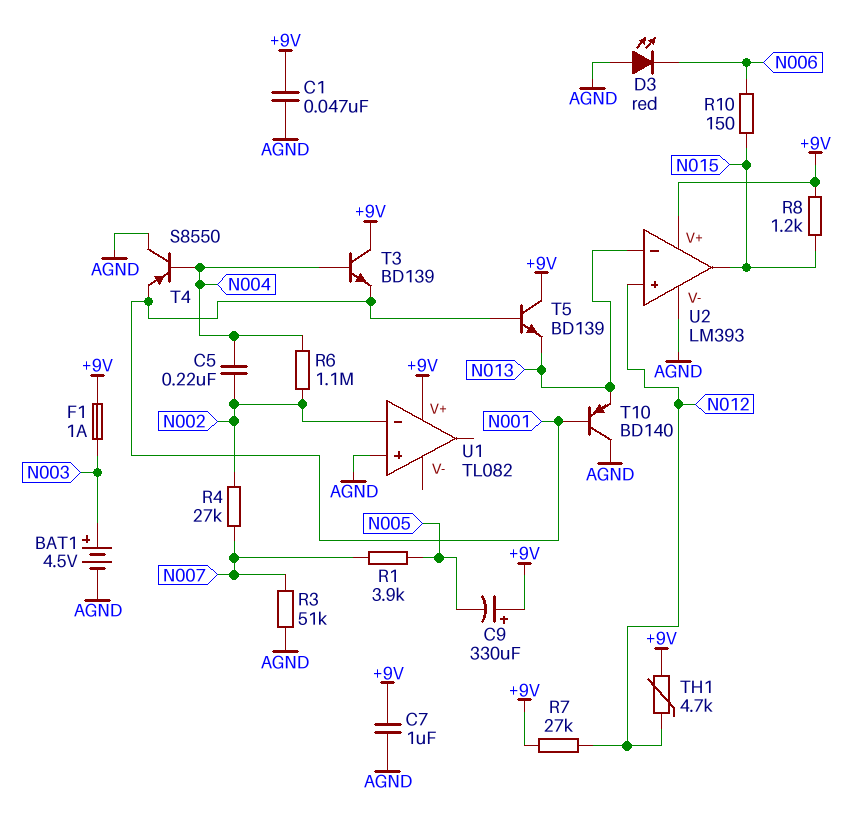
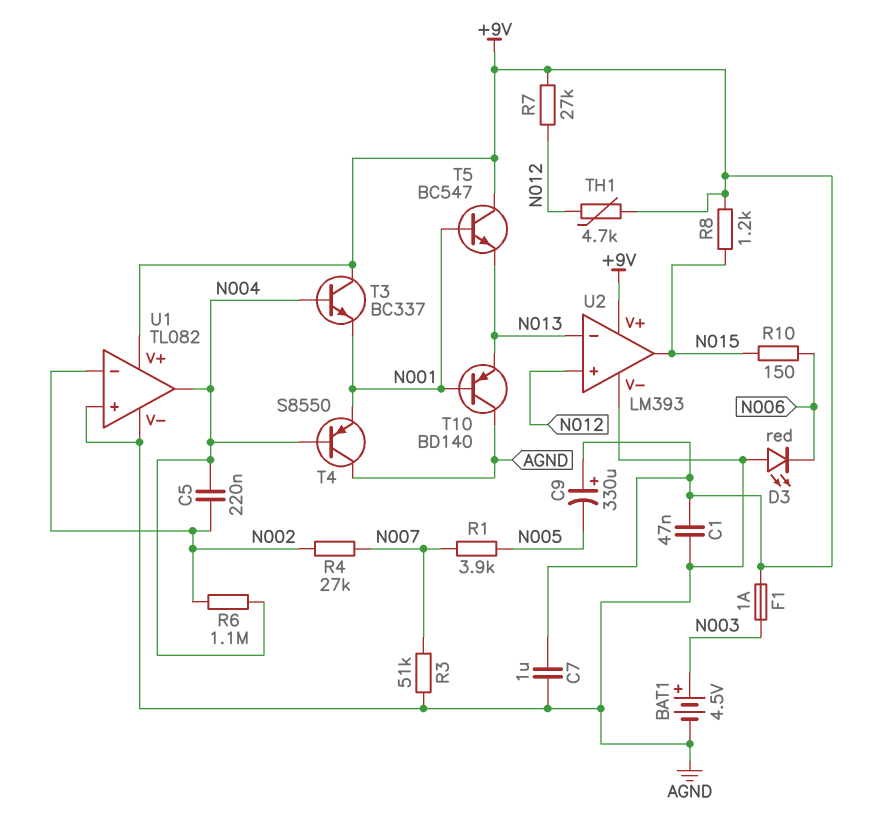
T3: NPN BD139 (B N004, C +9V, E N001) -> NPN BC337 (B N004, C +9V, E N001)
T5: NPN BD139 (B N001, C +9V, E N013) -> NPN BC547 (B N001, C +9V, E N013)
U1 pin V-: none -> AGND
U1 pin out: none -> N004

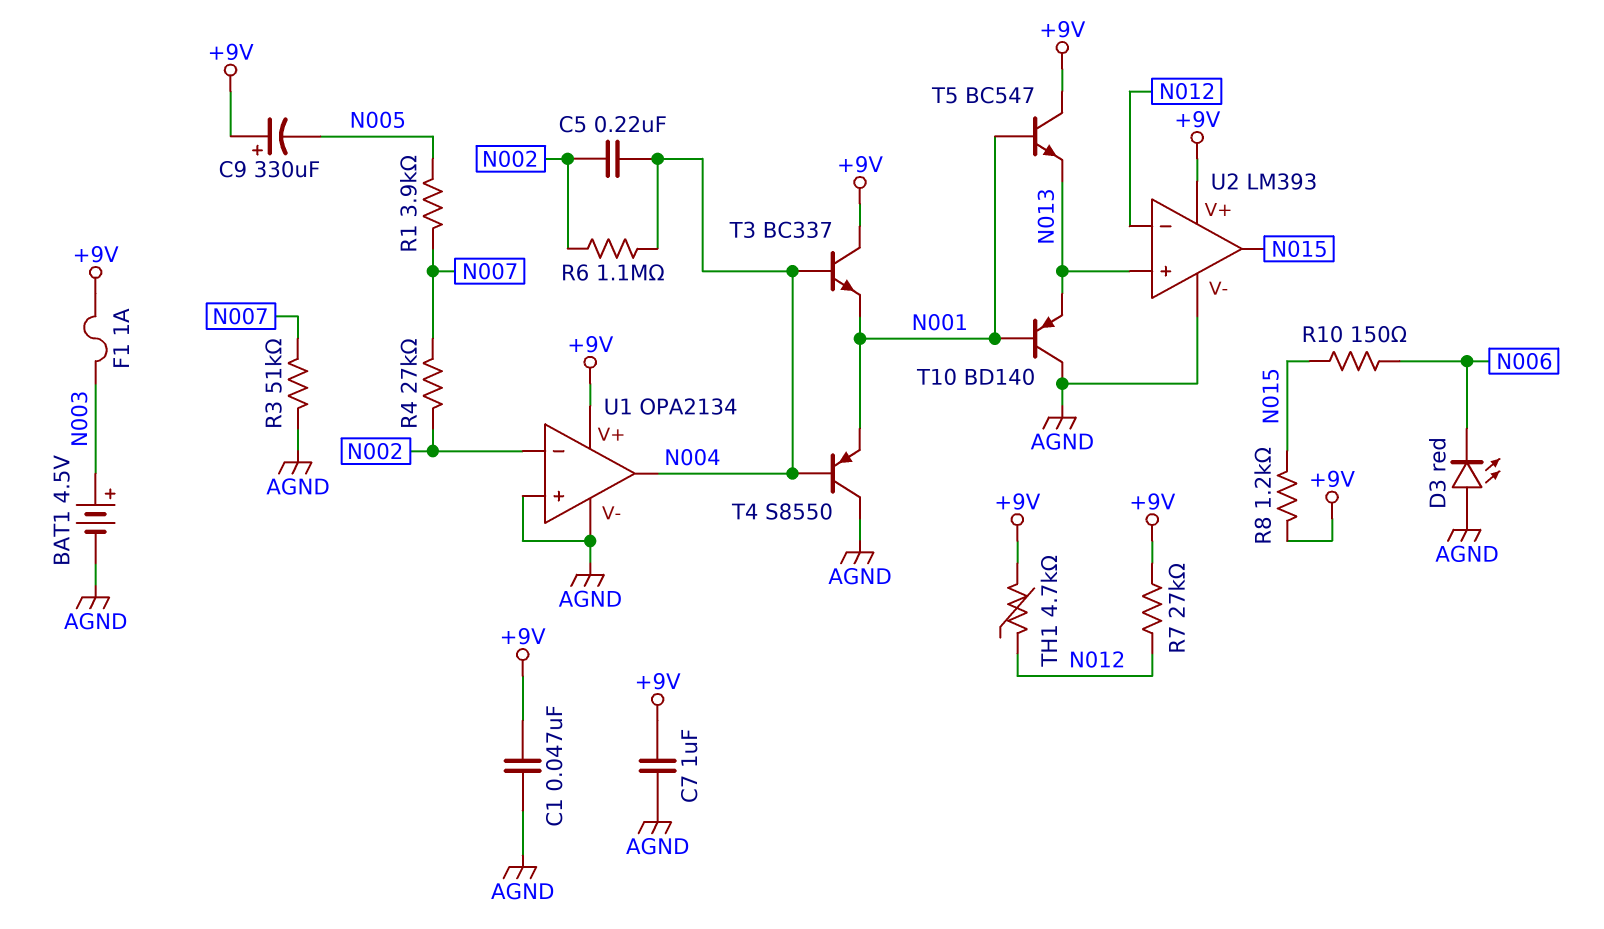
U1: TL082 -> OPA2134
U2 pin in+: N012 -> N013
U2 pin in-: N013 -> N012

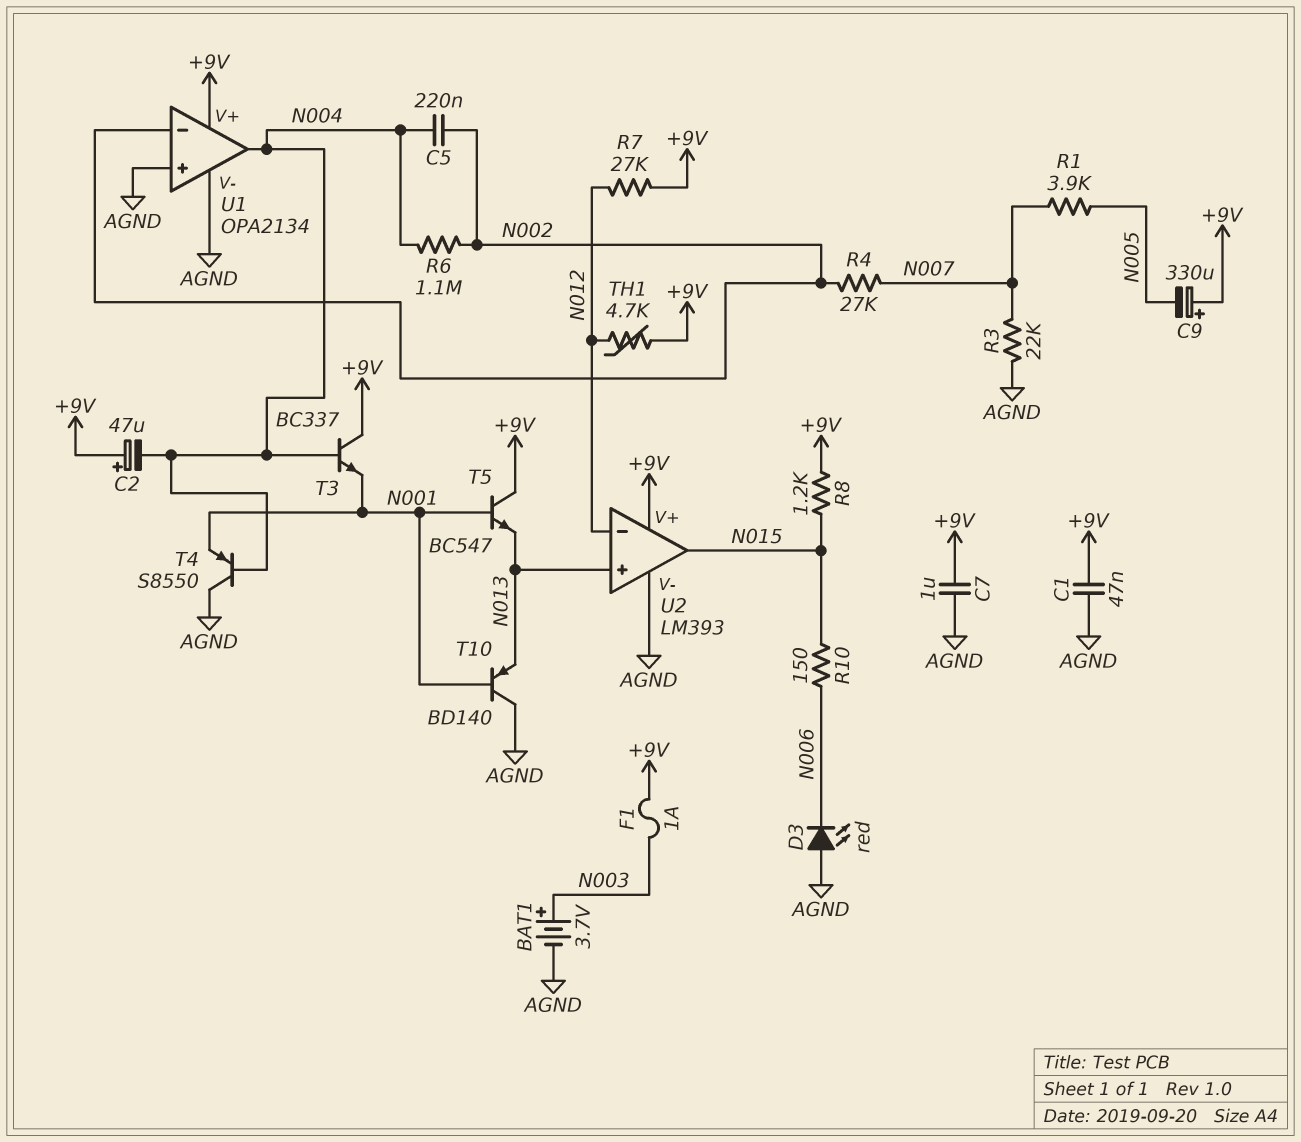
BAT1: 4.5V (plus N003, minus AGND) -> 3.7V (plus N003, minus AGND)
C2: none -> 47uF (plus +9V, minus N004)
R3: 51k (AGND, N007) -> 22k (AGND, N007)

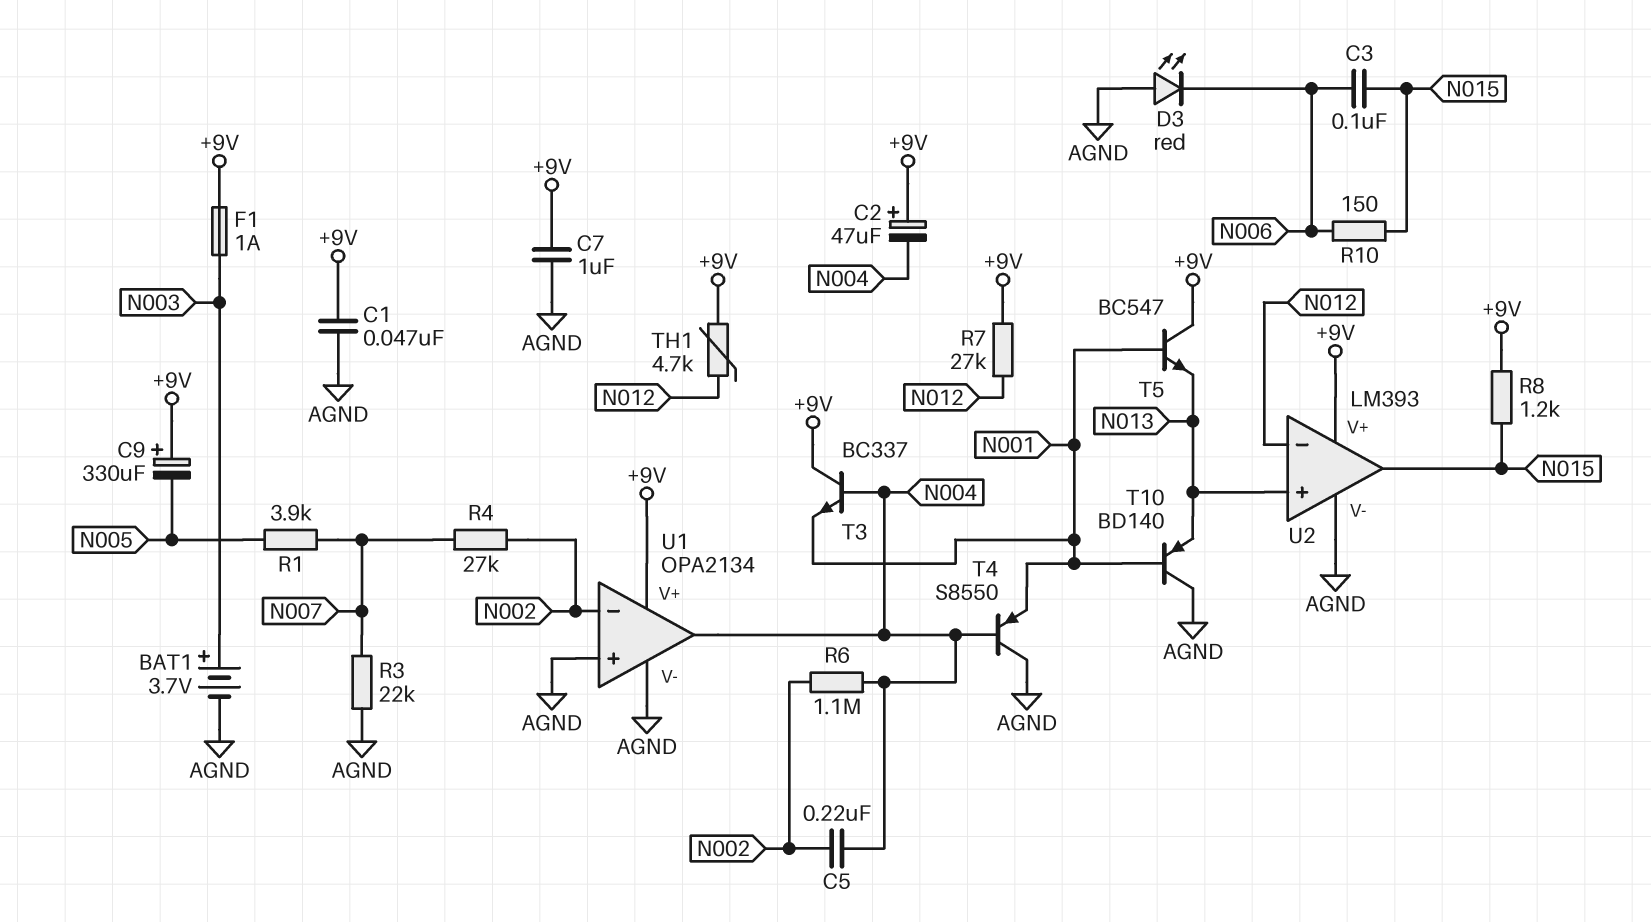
C3: none -> 100nF (N006, N015)

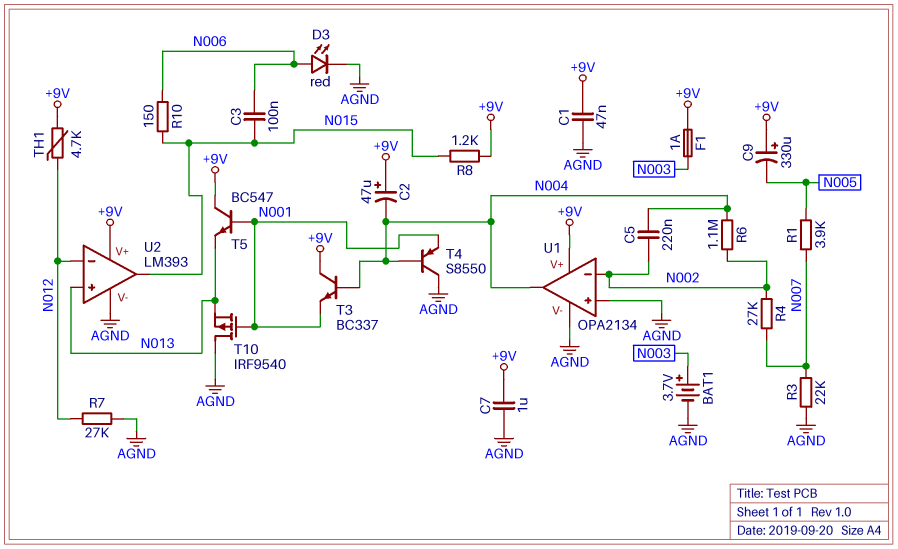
D3: LED red (A AGND, K N006) -> LED red (A N006, K AGND)
R7: 27k (+9V, N012) -> 27k (AGND, N012)
T10: PNP BD140 (B N001, C AGND, E N013) -> PMOS IRF9540 (G N001, D AGND, S N013)

